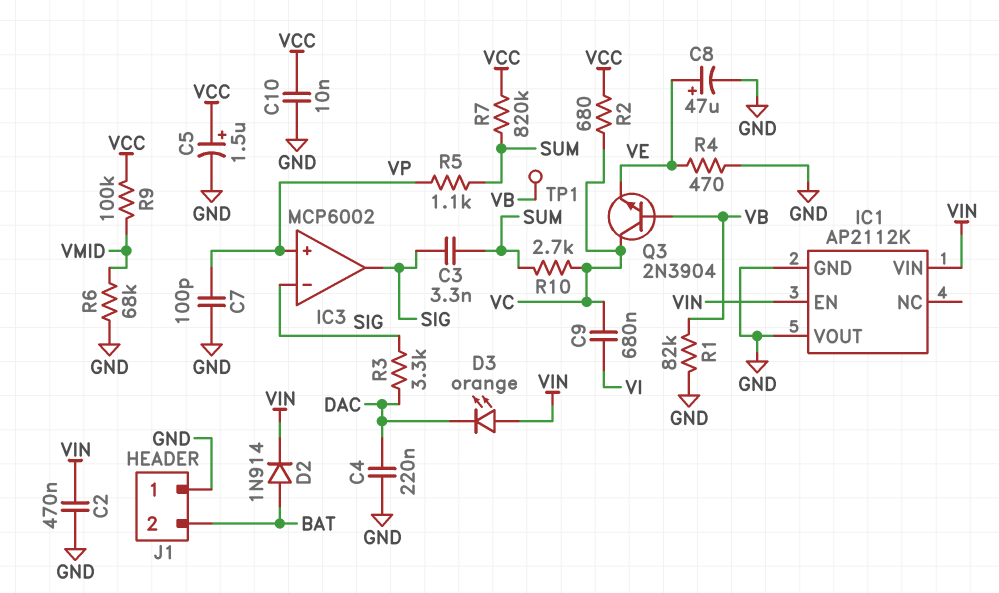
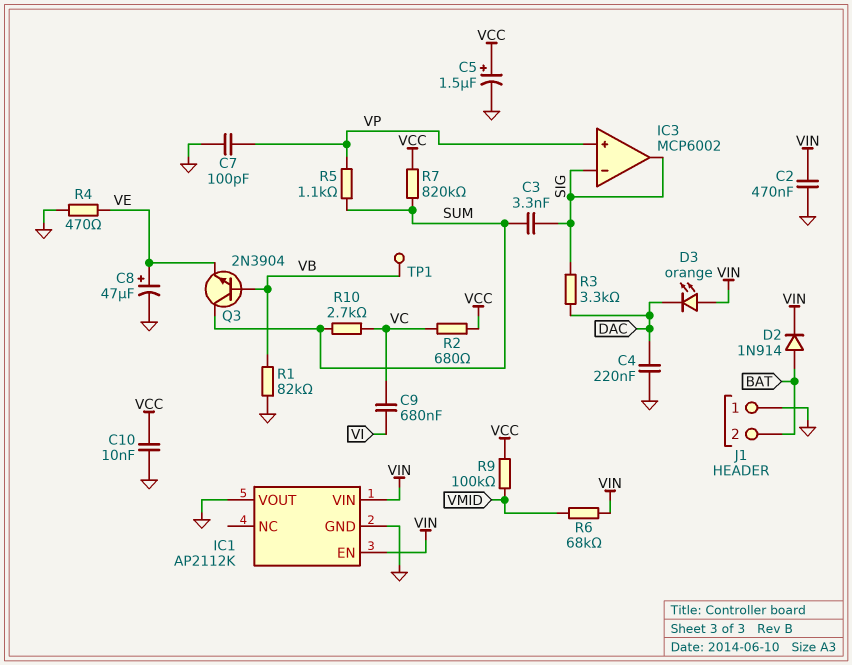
Q3: NPN 2N3904 (B VB, C VC, E VE) -> NPN 2N3904 (B VB, C SUM, E VE)
R6: 68k (GND, VMID) -> 68k (VIN, VMID)

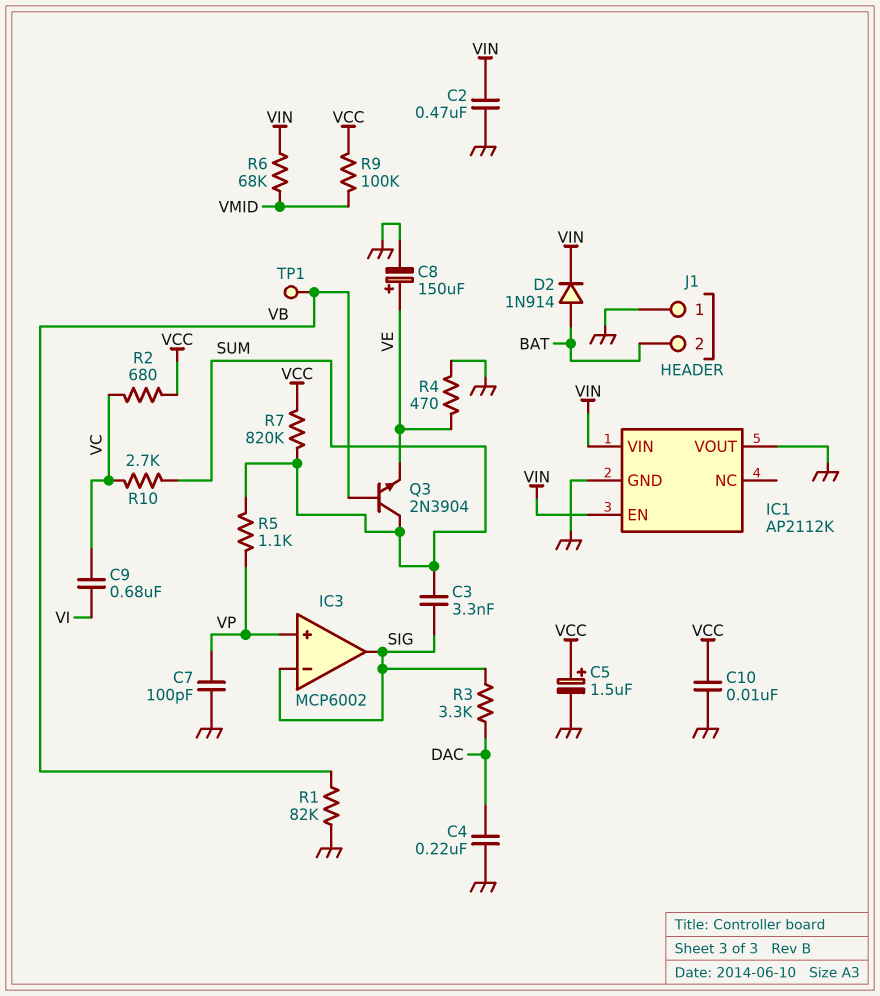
C8: 47uF (plus VE, minus GND) -> 150uF (plus VE, minus GND)
D3: LED orange (A VIN, K DAC) -> none

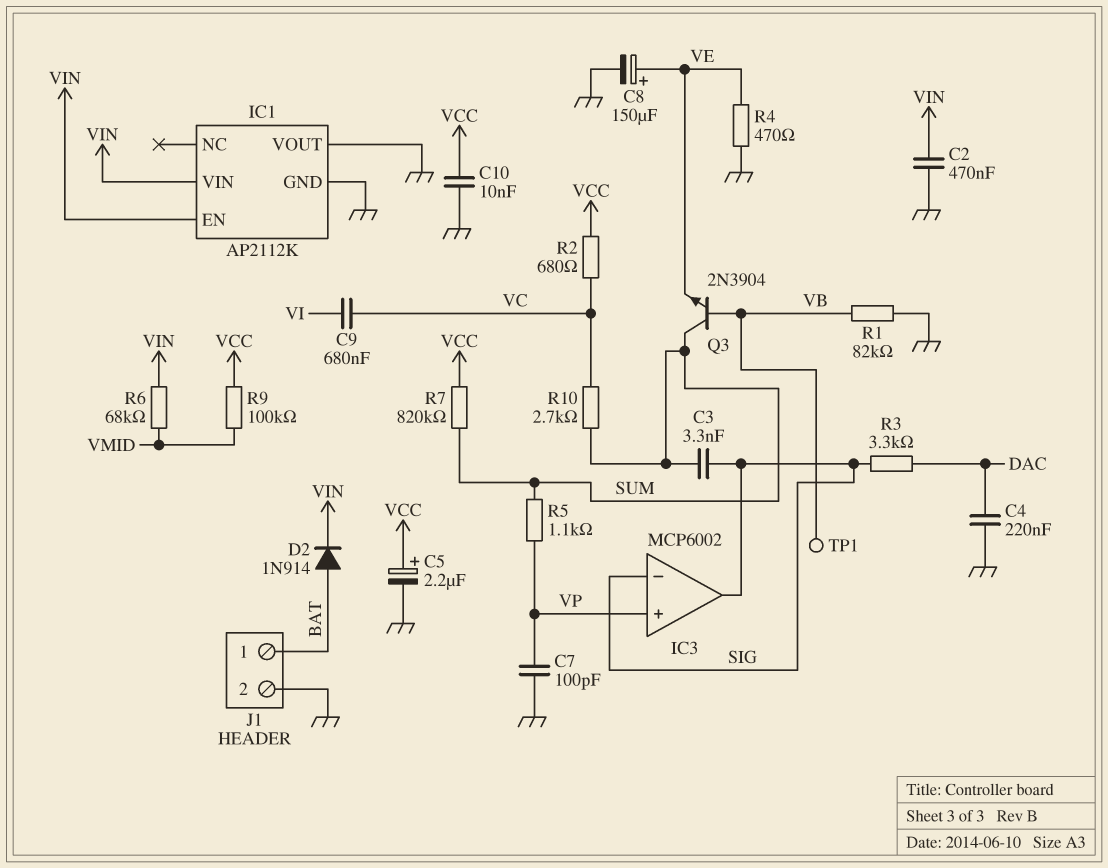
C5: 1.5uF (plus VCC, minus GND) -> 2.2uF (plus VCC, minus GND)
J1 pin 1: GND -> BAT
J1 pin 2: BAT -> GND

